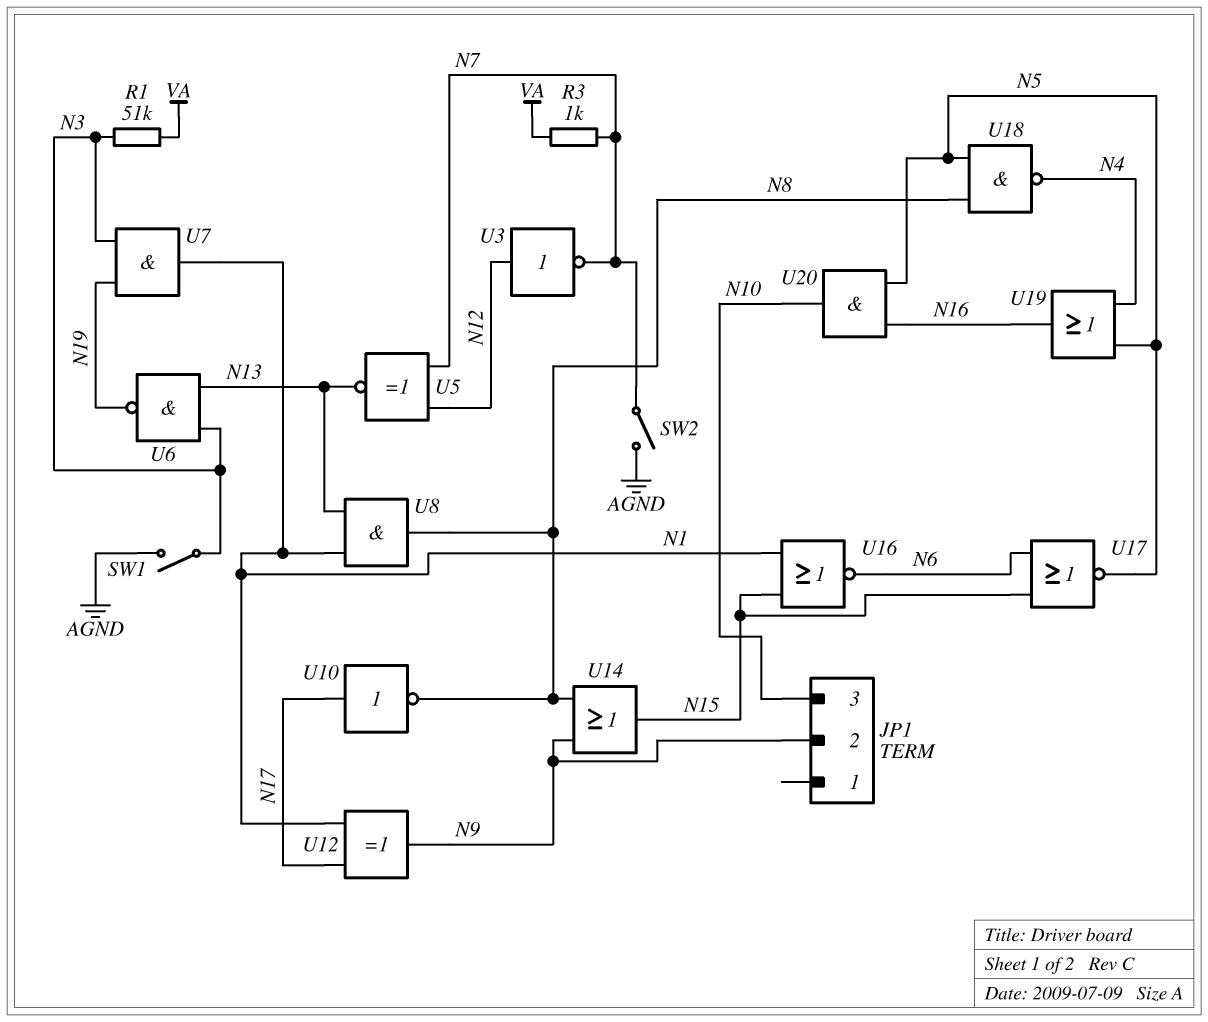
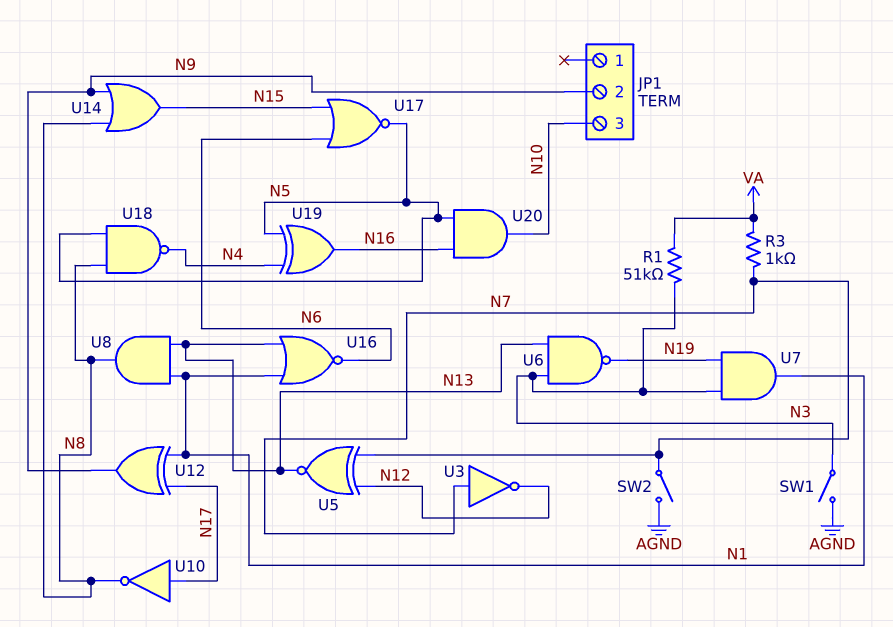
U3: NOT (in N12, out N7) -> NOT (in N7, out N12)
U16: NOR (in N1, in N15, out N6) -> NOR (in N1, in N13, out N6)
U19: OR (in N4, in N5, out N16) -> XOR (in N4, in N5, out N16)

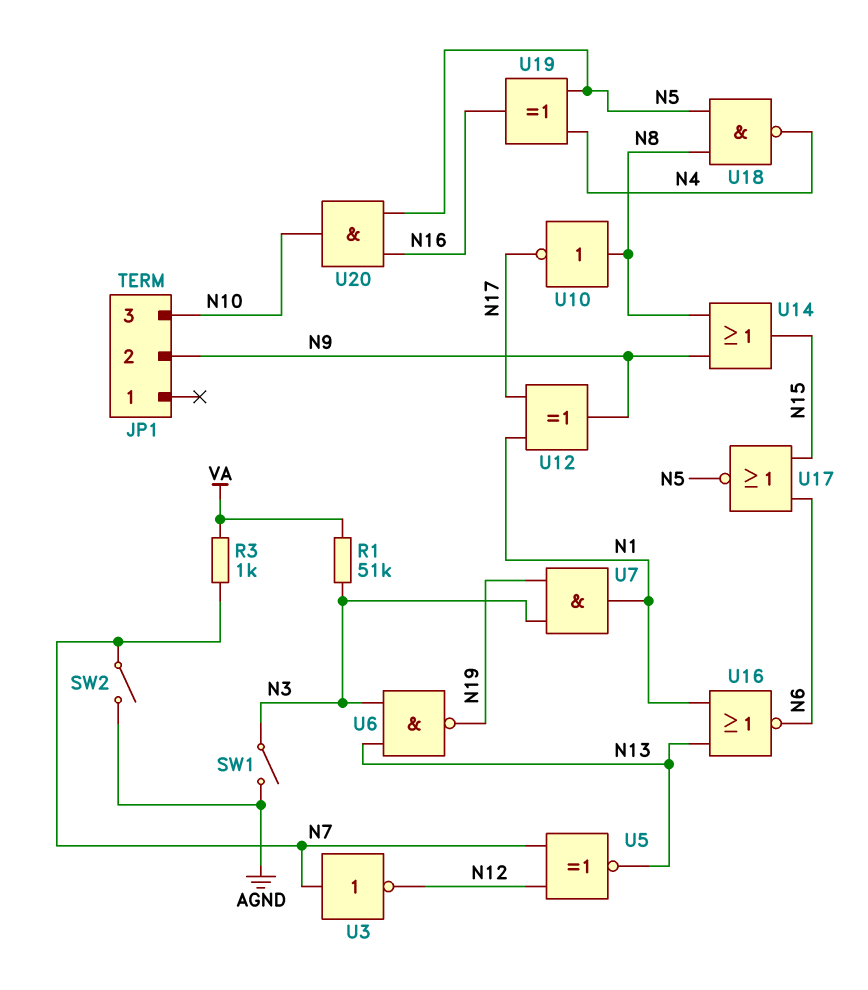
U8: AND (in N1, in N13, out N8) -> none
U10: NOT (in N17, out N8) -> NOT (in N8, out N17)

